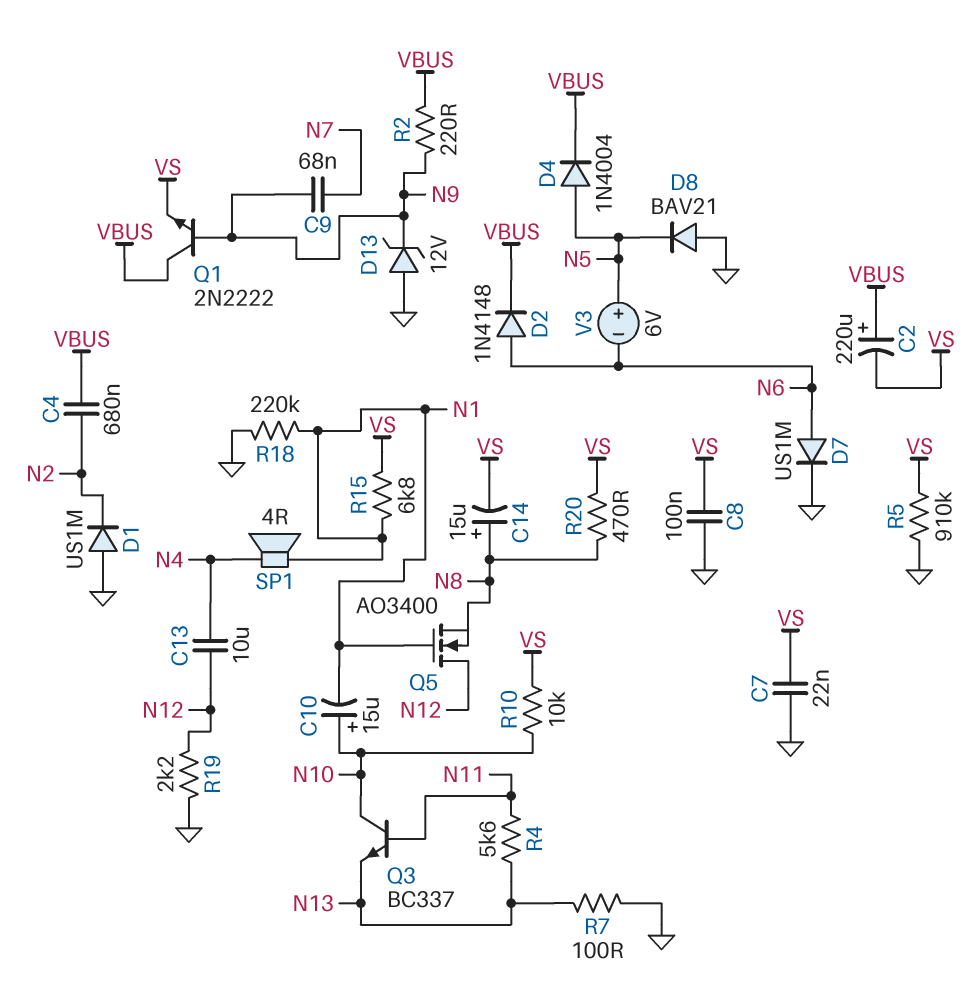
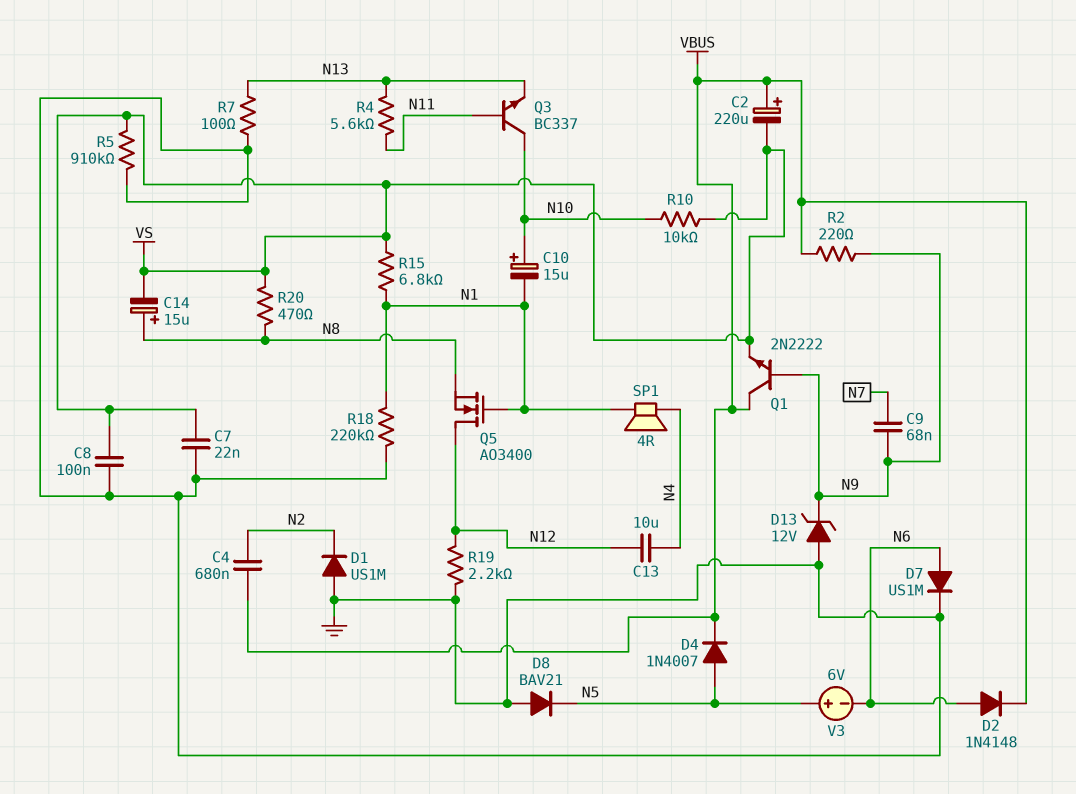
D4: diode 1N4004 (A N5, K VBUS) -> diode 1N4007 (A N5, K VBUS)

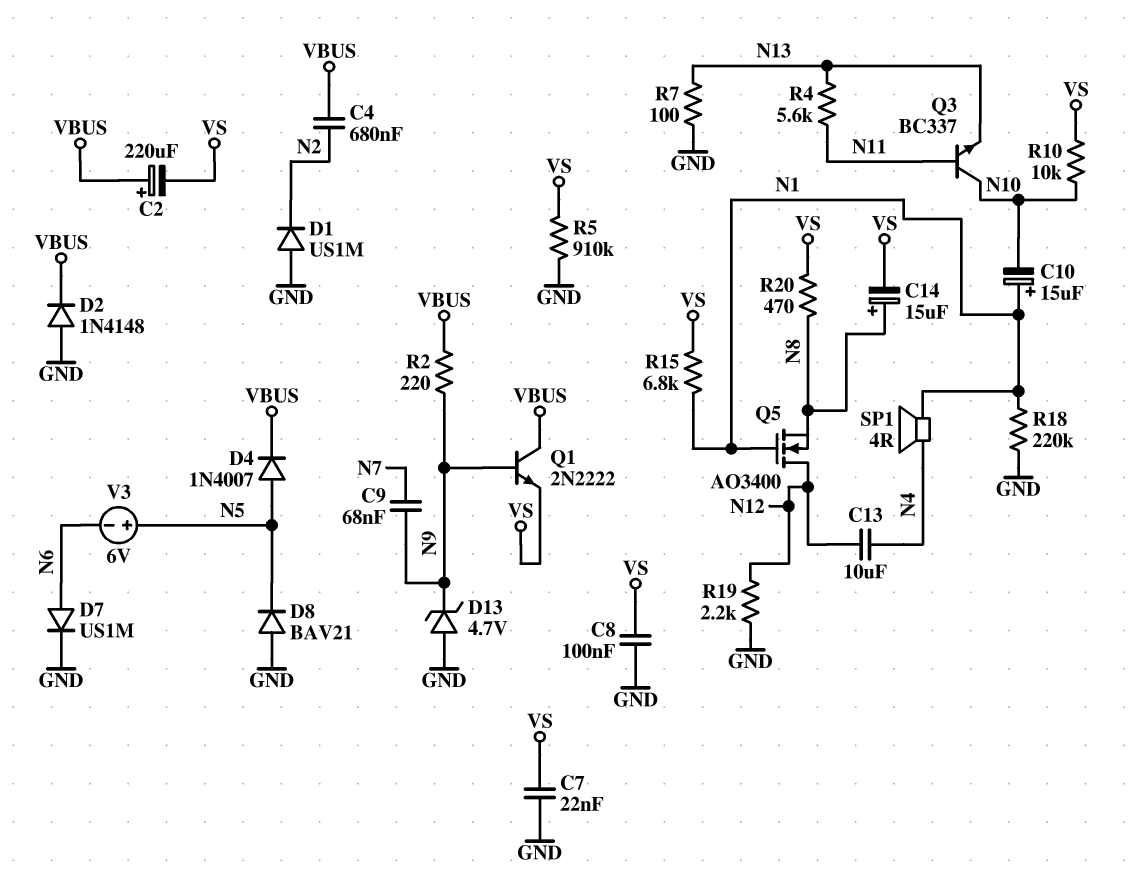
C10: 15uF (plus N10, minus N1) -> 15uF (plus N1, minus N10)
D2: diode 1N4148 (A N6, K VBUS) -> diode 1N4148 (A GND, K VBUS)
D13: zener 12V (A GND, K N9) -> zener 4.7V (A GND, K N9)

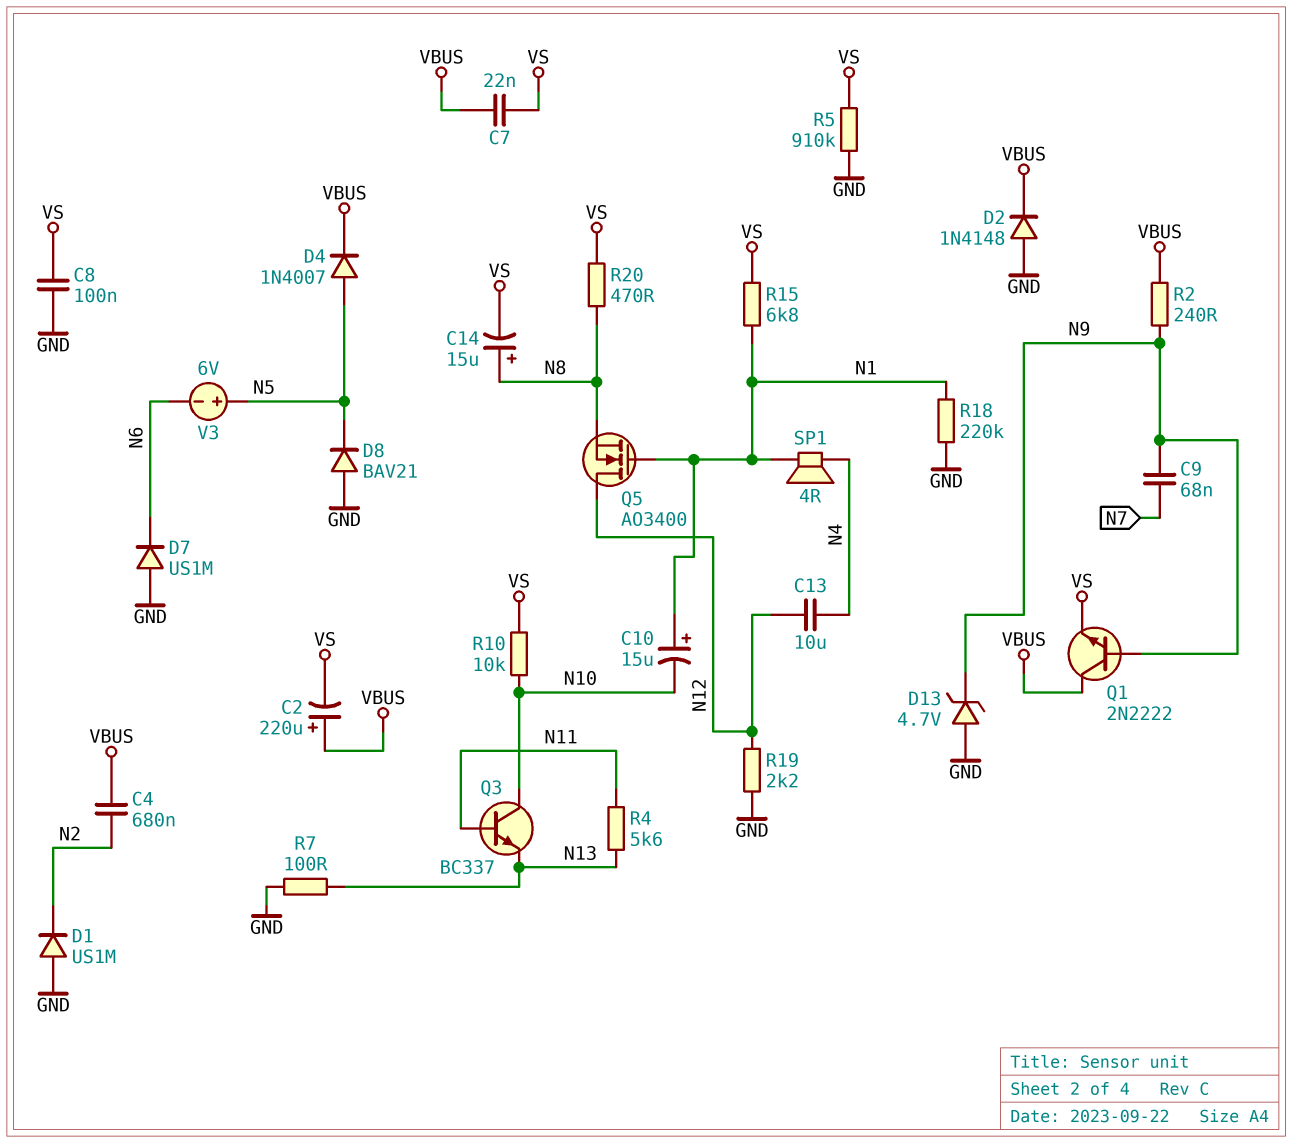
C7: 22nF (GND, VS) -> 22nF (VBUS, VS)
D7: diode US1M (A N6, K GND) -> diode US1M (A GND, K N6)
R2: 220 (N9, VBUS) -> 240 (N9, VBUS)

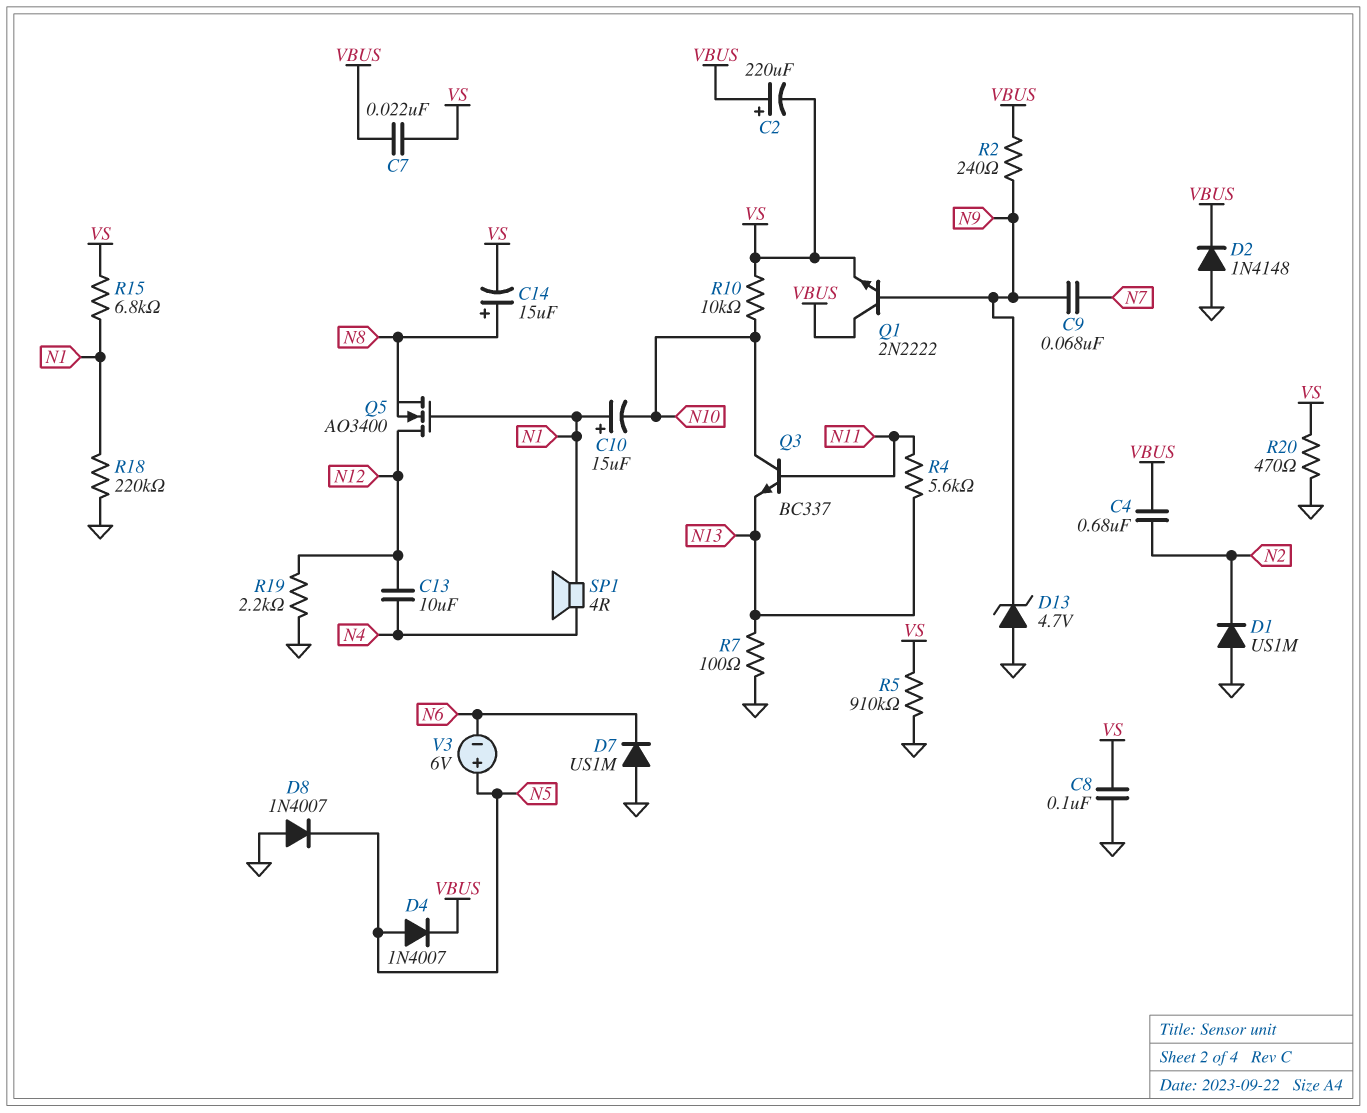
D8: diode BAV21 (A GND, K N5) -> diode 1N4007 (A GND, K N5)
R20: 470 (N8, VS) -> 470 (GND, VS)

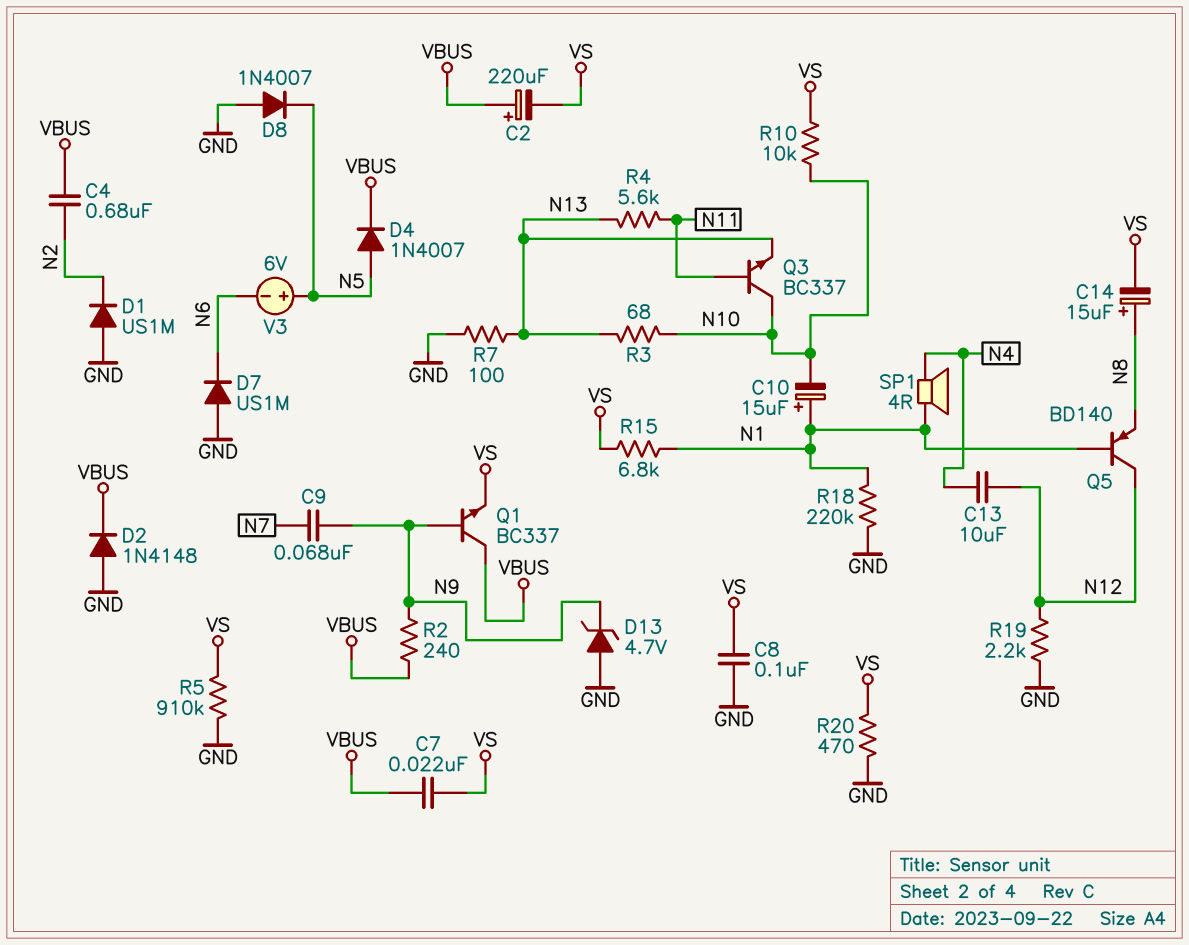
Q1: NPN 2N2222 (B N9, C VBUS, E VS) -> NPN BC337 (B N9, C VBUS, E VS)
Q5: NMOS AO3400 (G N1, D N12, S N8) -> PNP BD140 (B N1, C N12, E N8)
R3: none -> 68 (N10, N13)

